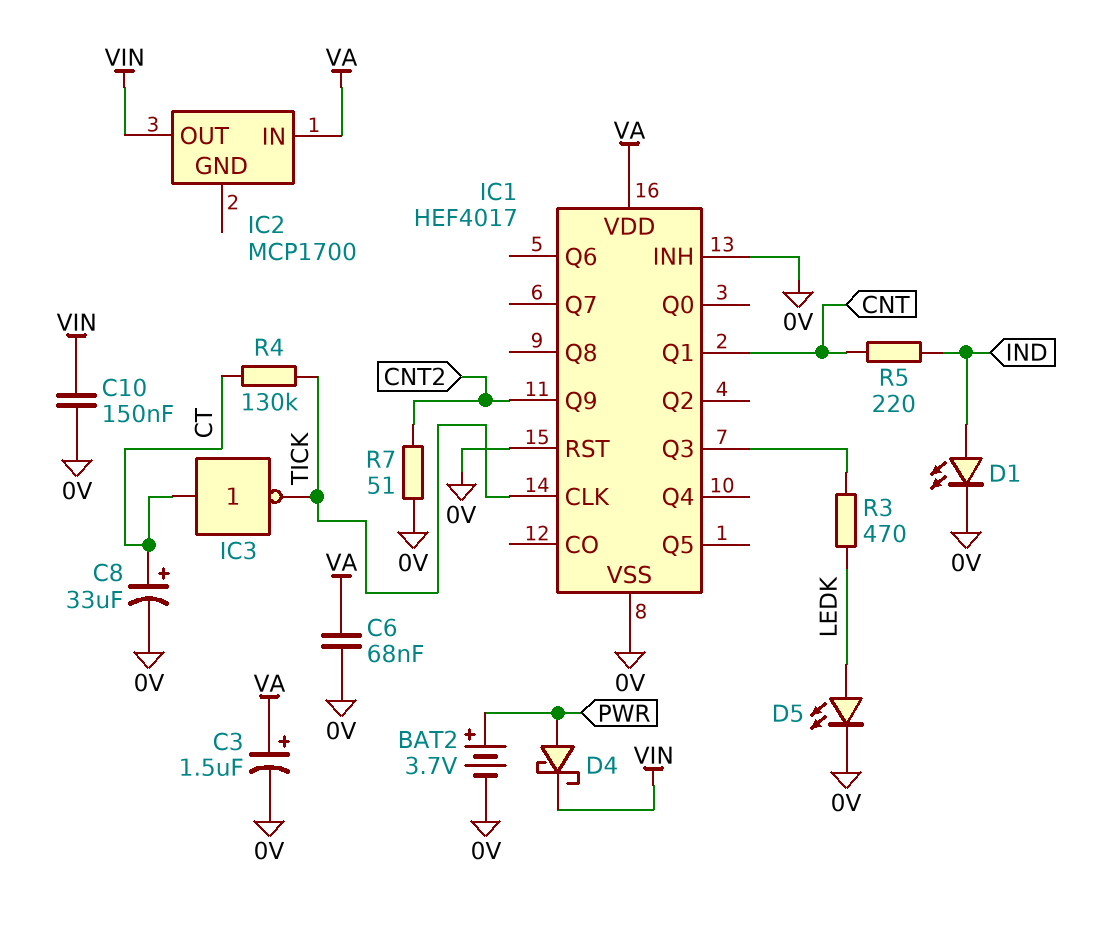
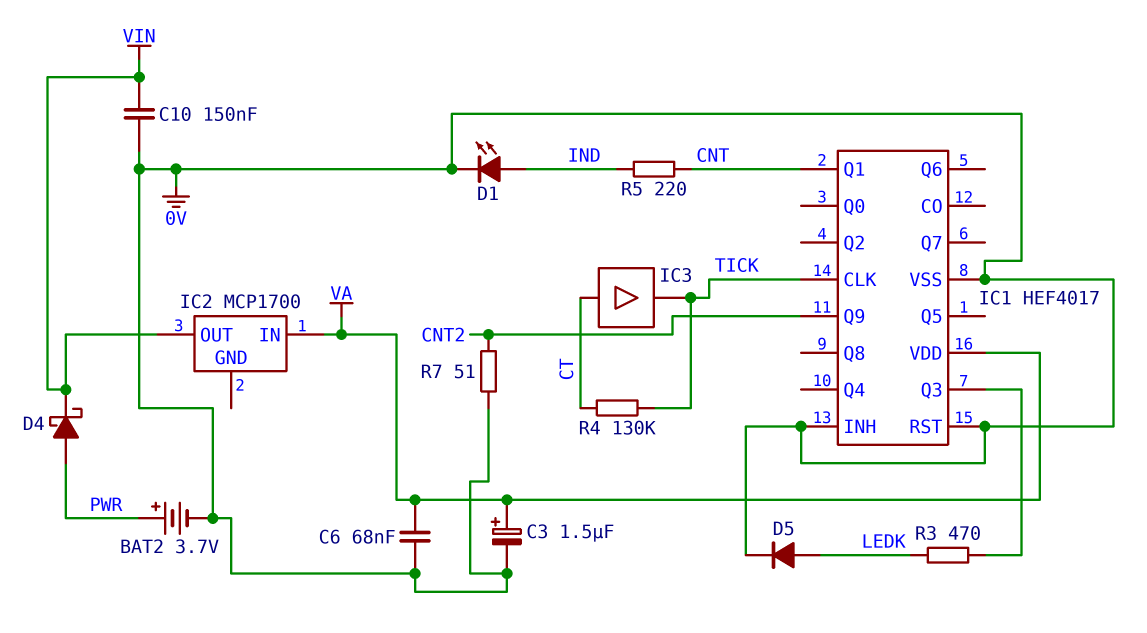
C8: 33uF (plus CT, minus 0V) -> none
D5: LED (A LEDK, K 0V) -> diode (A LEDK, K 0V)
IC3: NOT (in CT, out TICK) -> buffer (in CT, out TICK)

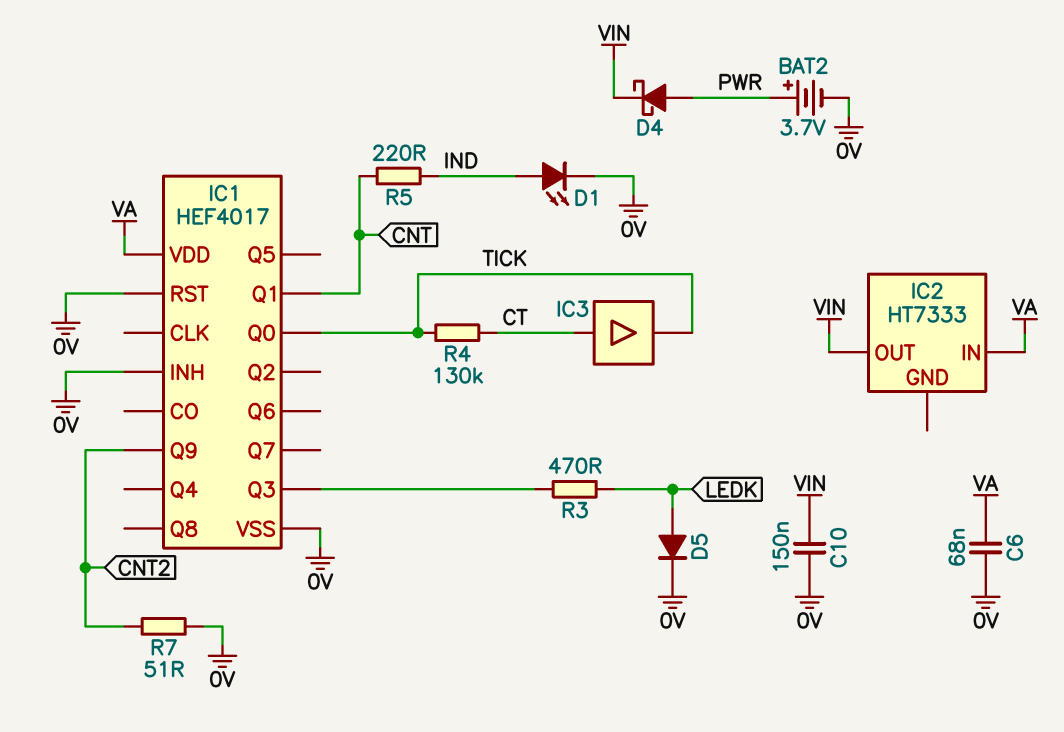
C3: 1.5uF (plus VA, minus 0V) -> none
IC1 pin CLK: TICK -> none
IC1 pin Q0: none -> TICK
IC2: MCP1700 -> HT7333

